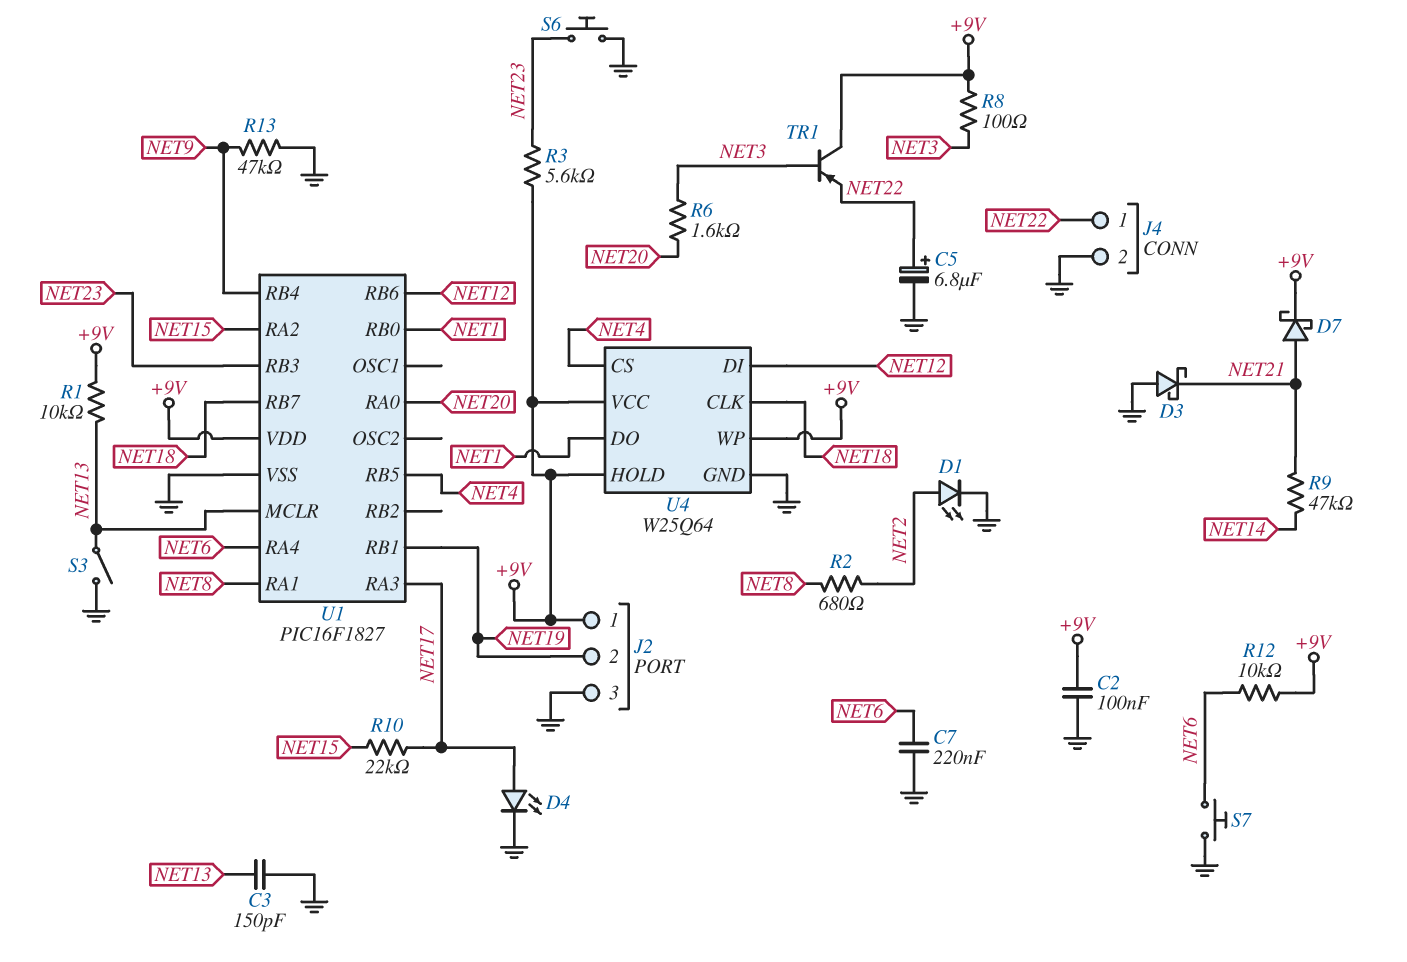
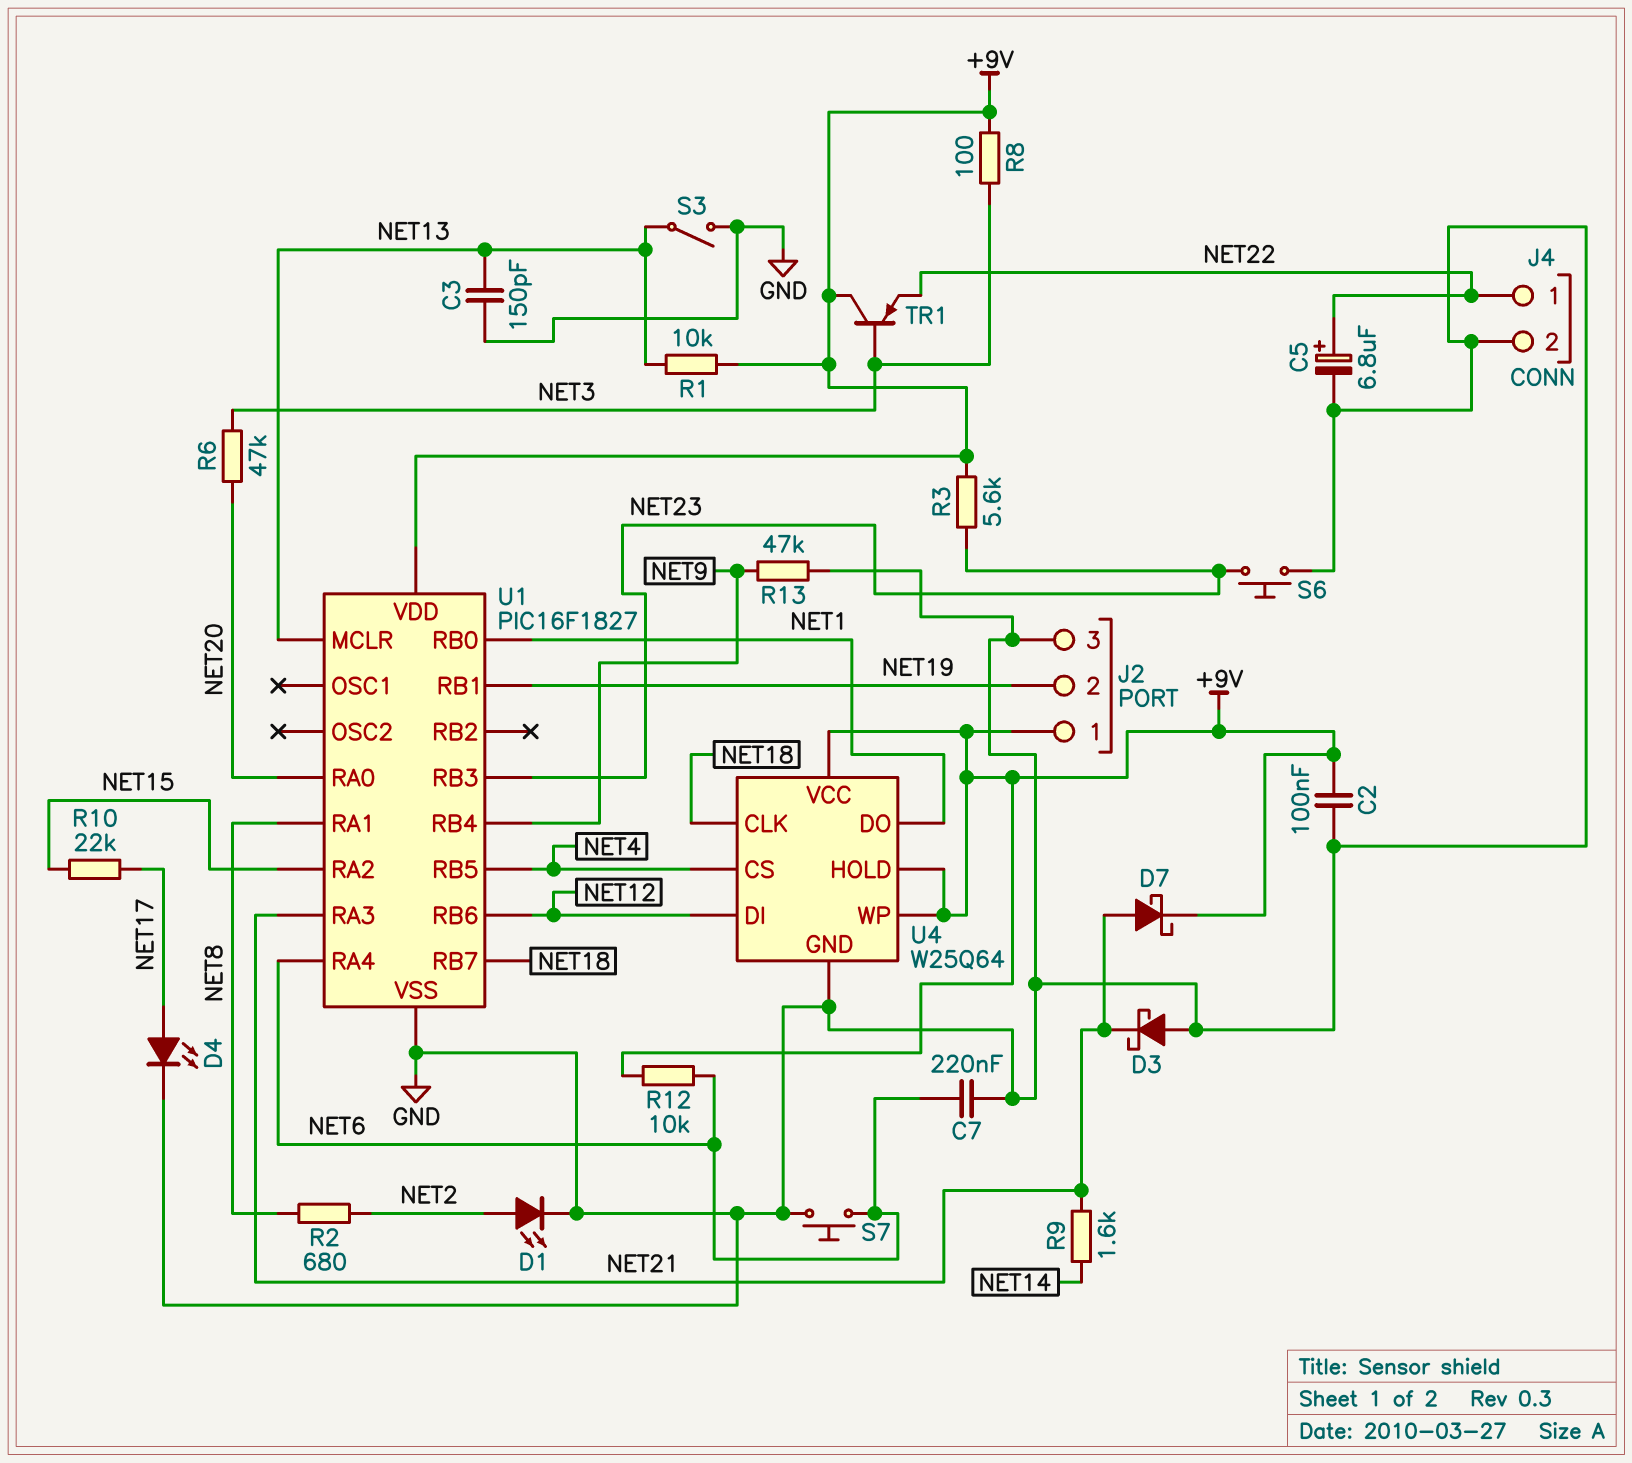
R6: 1.6k (NET3, NET20) -> 47k (NET3, NET20)
R9: 47k (NET14, NET21) -> 1.6k (NET14, NET21)
U1 pin RA3: NET17 -> NET21

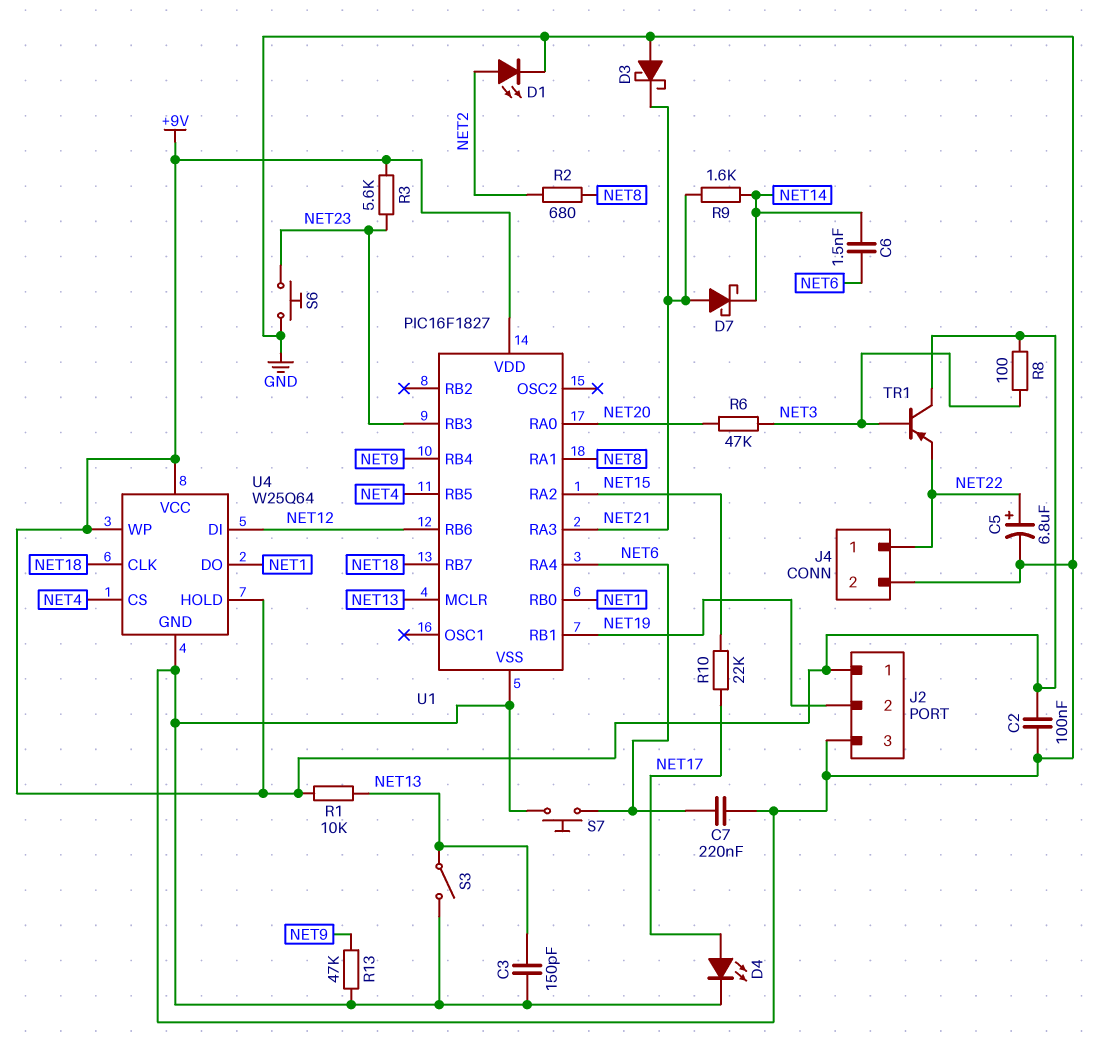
C6: none -> 1.5nF (NET6, NET14)
D7: schottky (A NET21, K +9V) -> schottky (A NET21, K NET14)
R12: 10k (+9V, NET6) -> none

